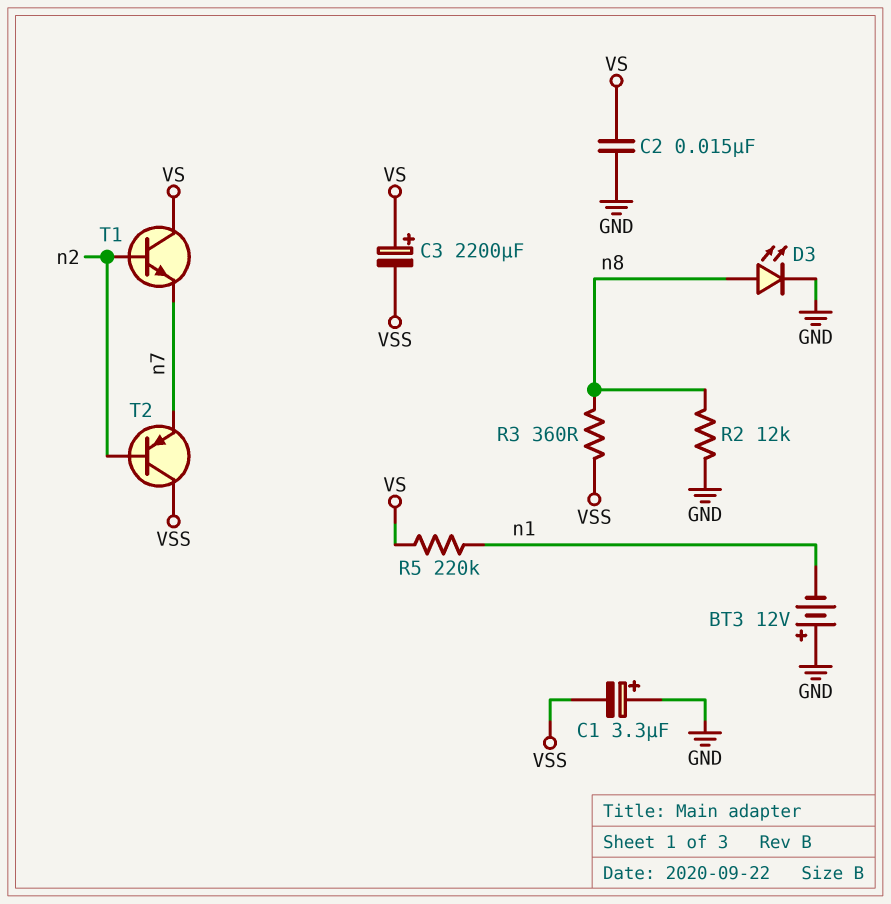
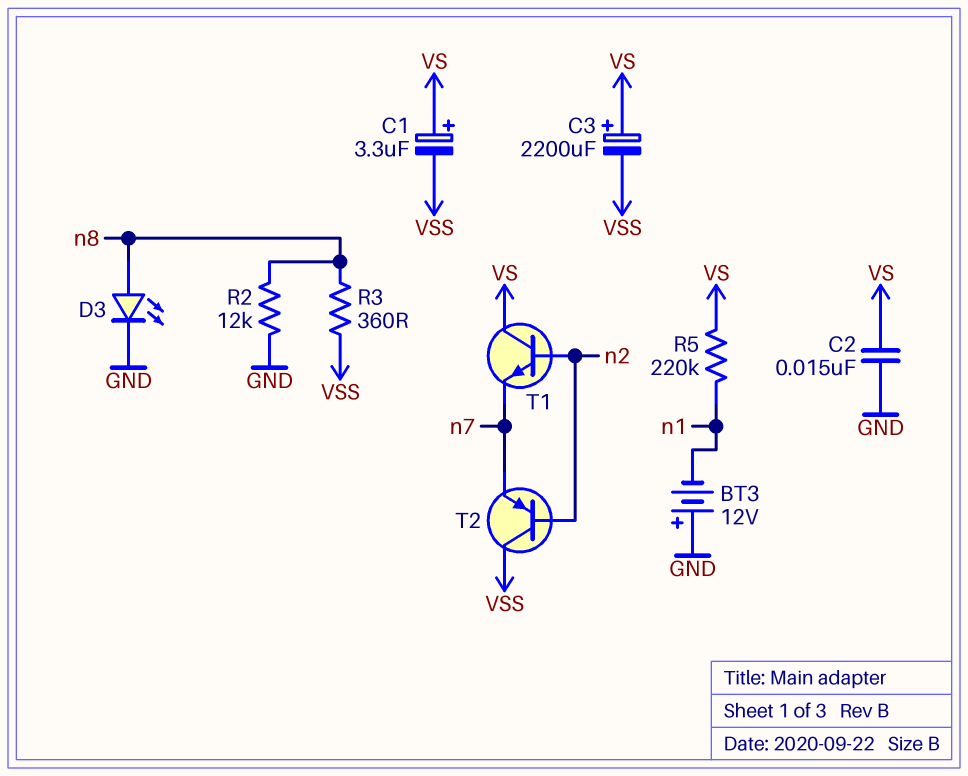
C1: 3.3uF (plus GND, minus VSS) -> 3.3uF (plus VS, minus VSS)

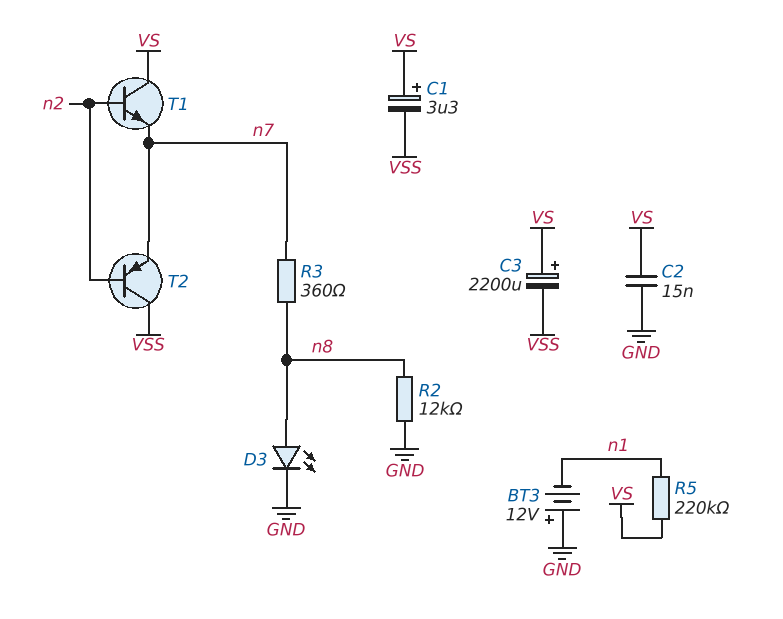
R3: 360 (VSS, n8) -> 360 (n7, n8)

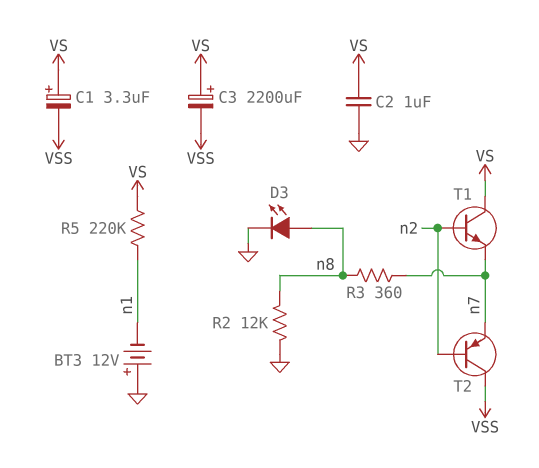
C2: 15nF (GND, VS) -> 1uF (GND, VS)

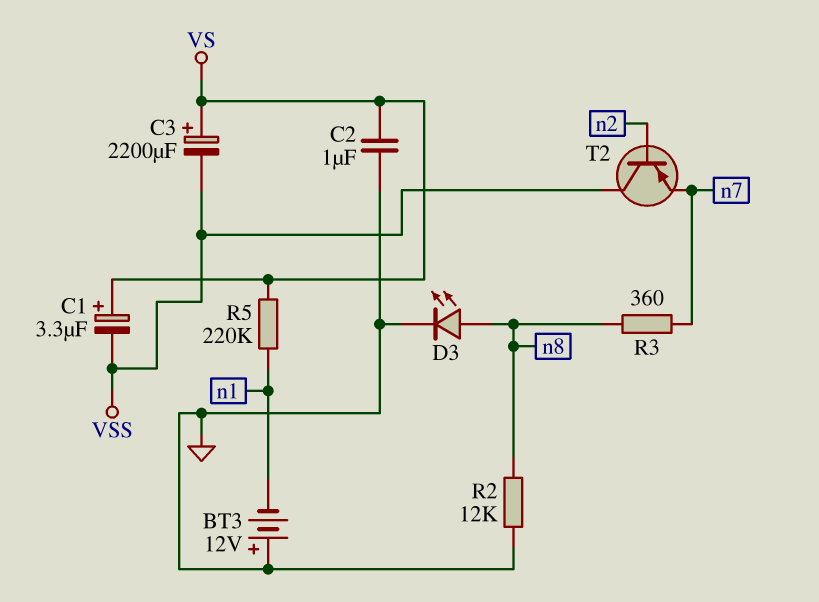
T1: NPN (B n2, C VS, E n7) -> none

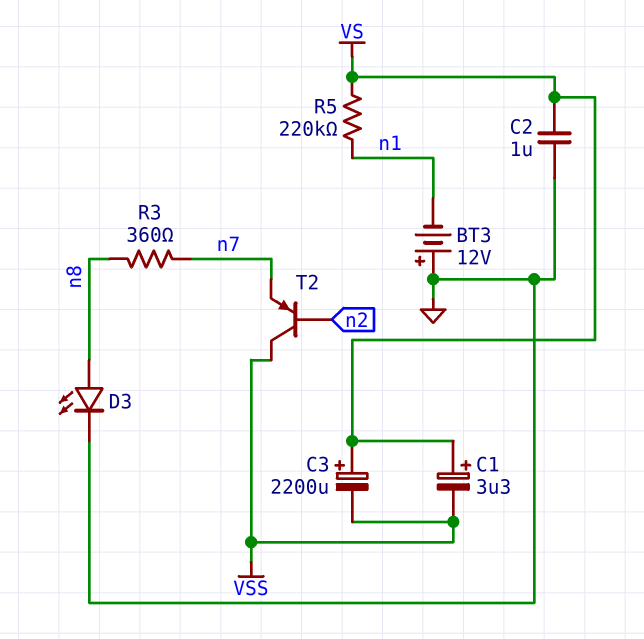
R2: 12k (GND, n8) -> none

